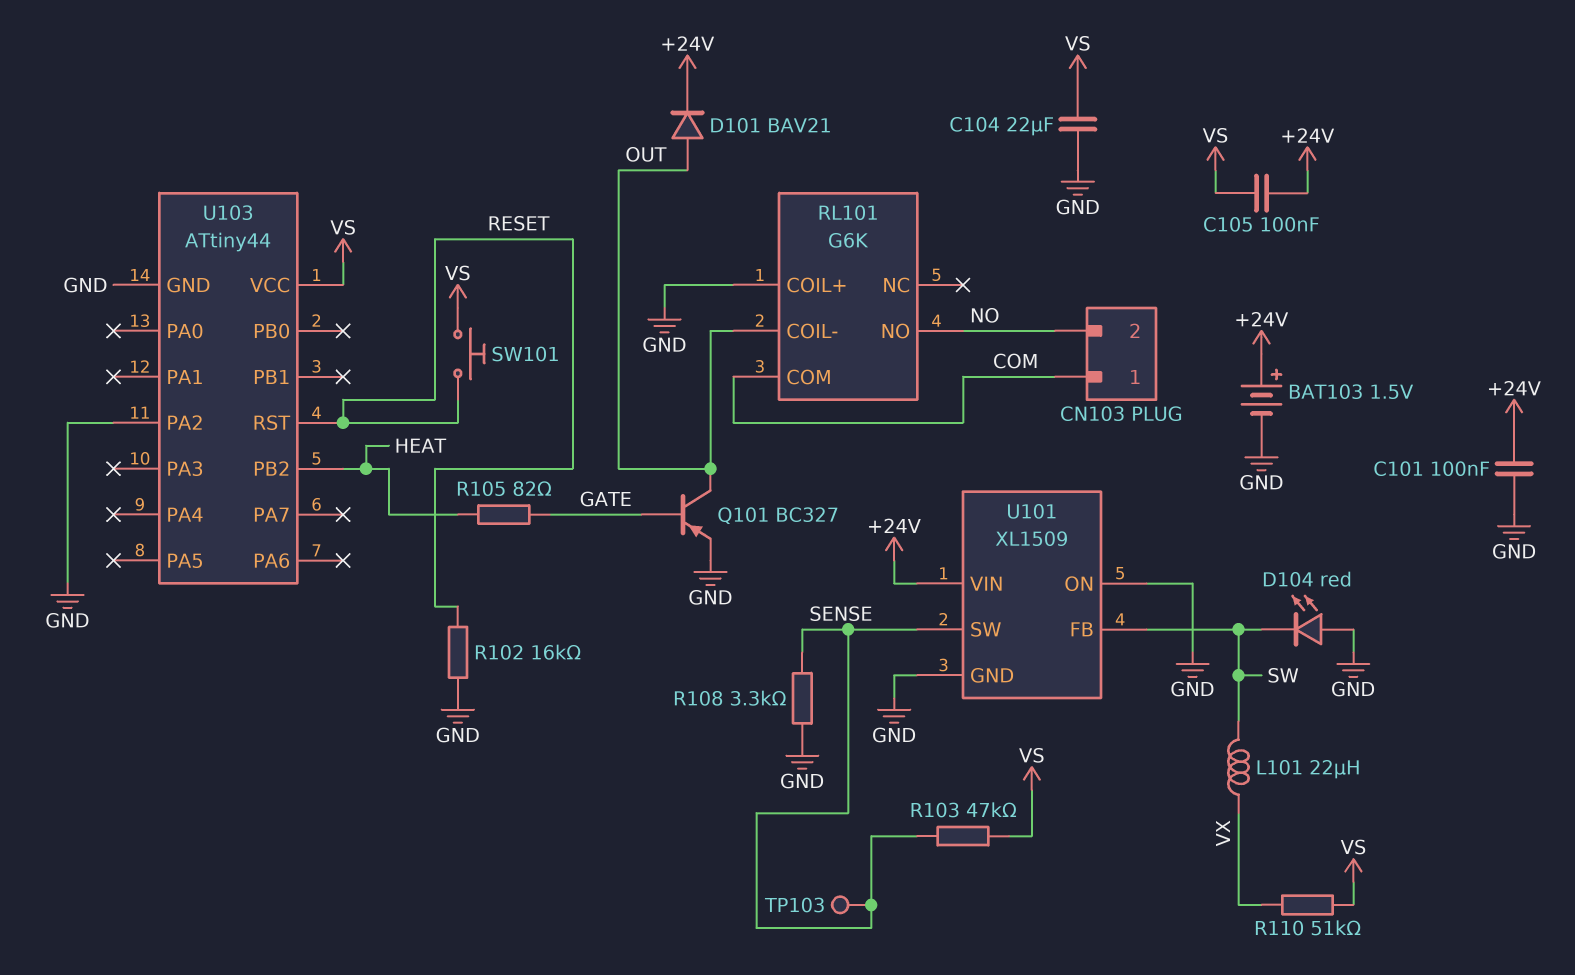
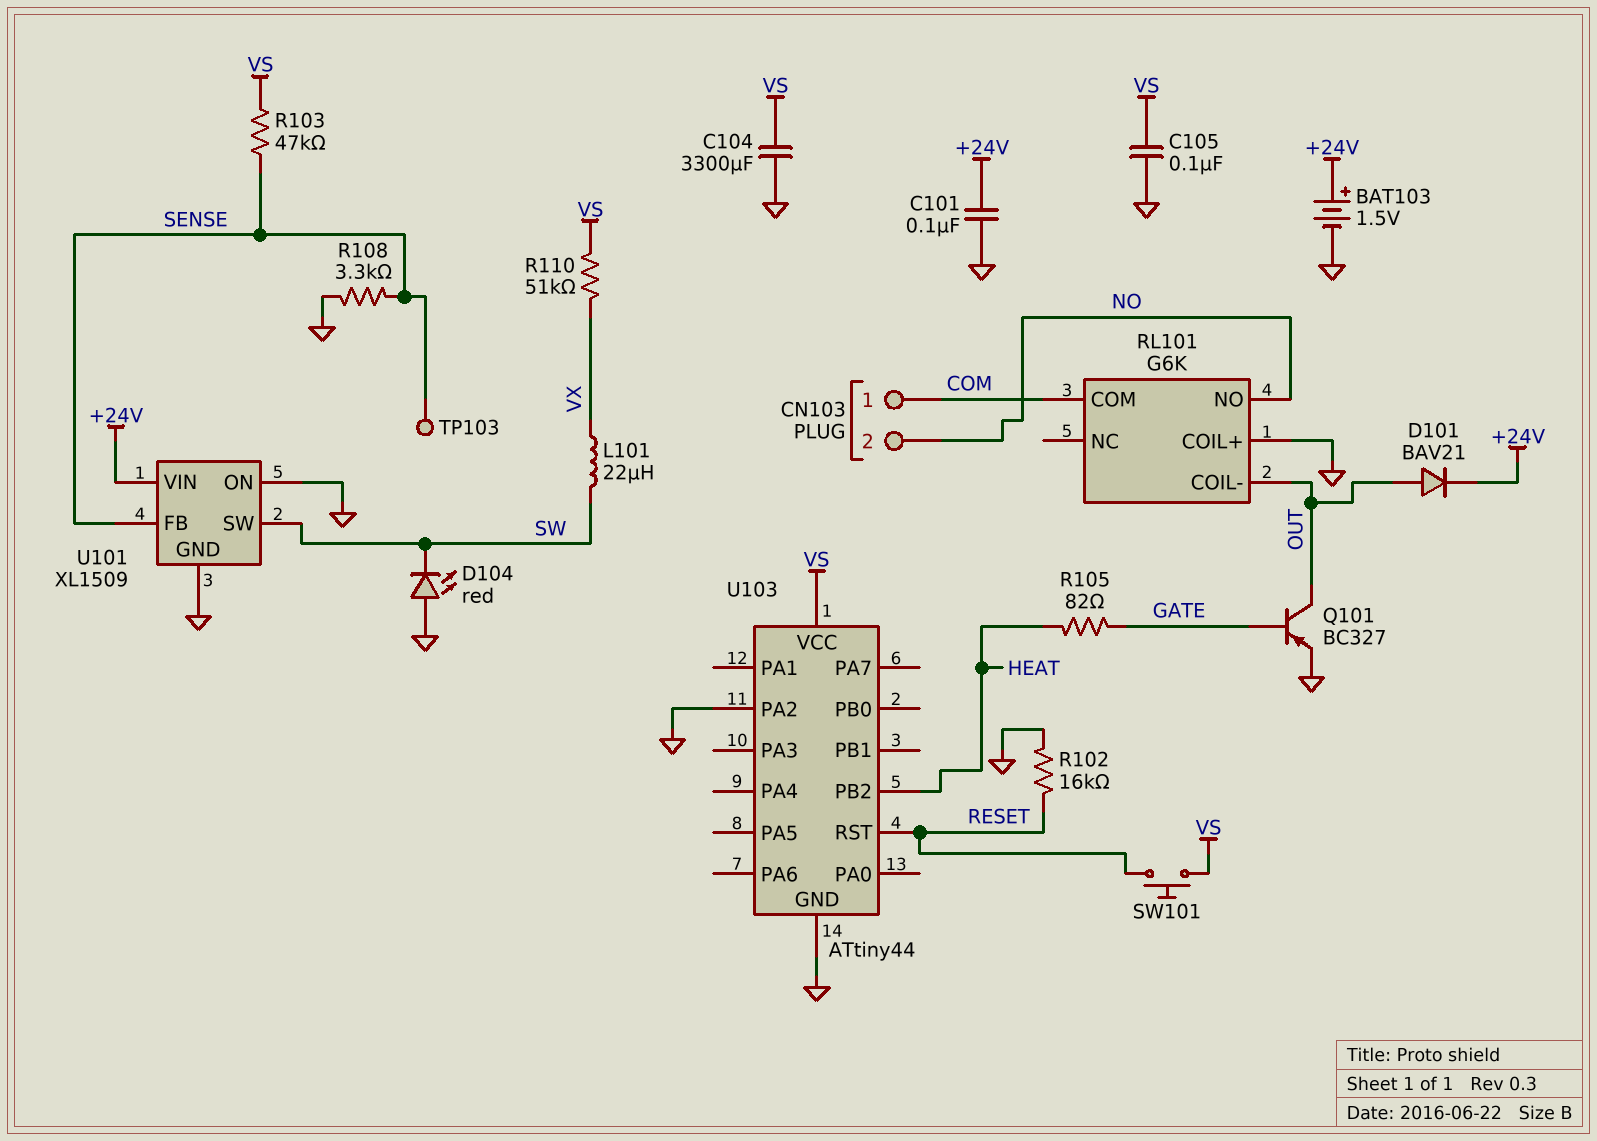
C104: 22uF (GND, VS) -> 3300uF (GND, VS)
C105: 100nF (+24V, VS) -> 100nF (GND, VS)
U101 pin FB: SW -> SENSE
U101 pin SW: SENSE -> SW

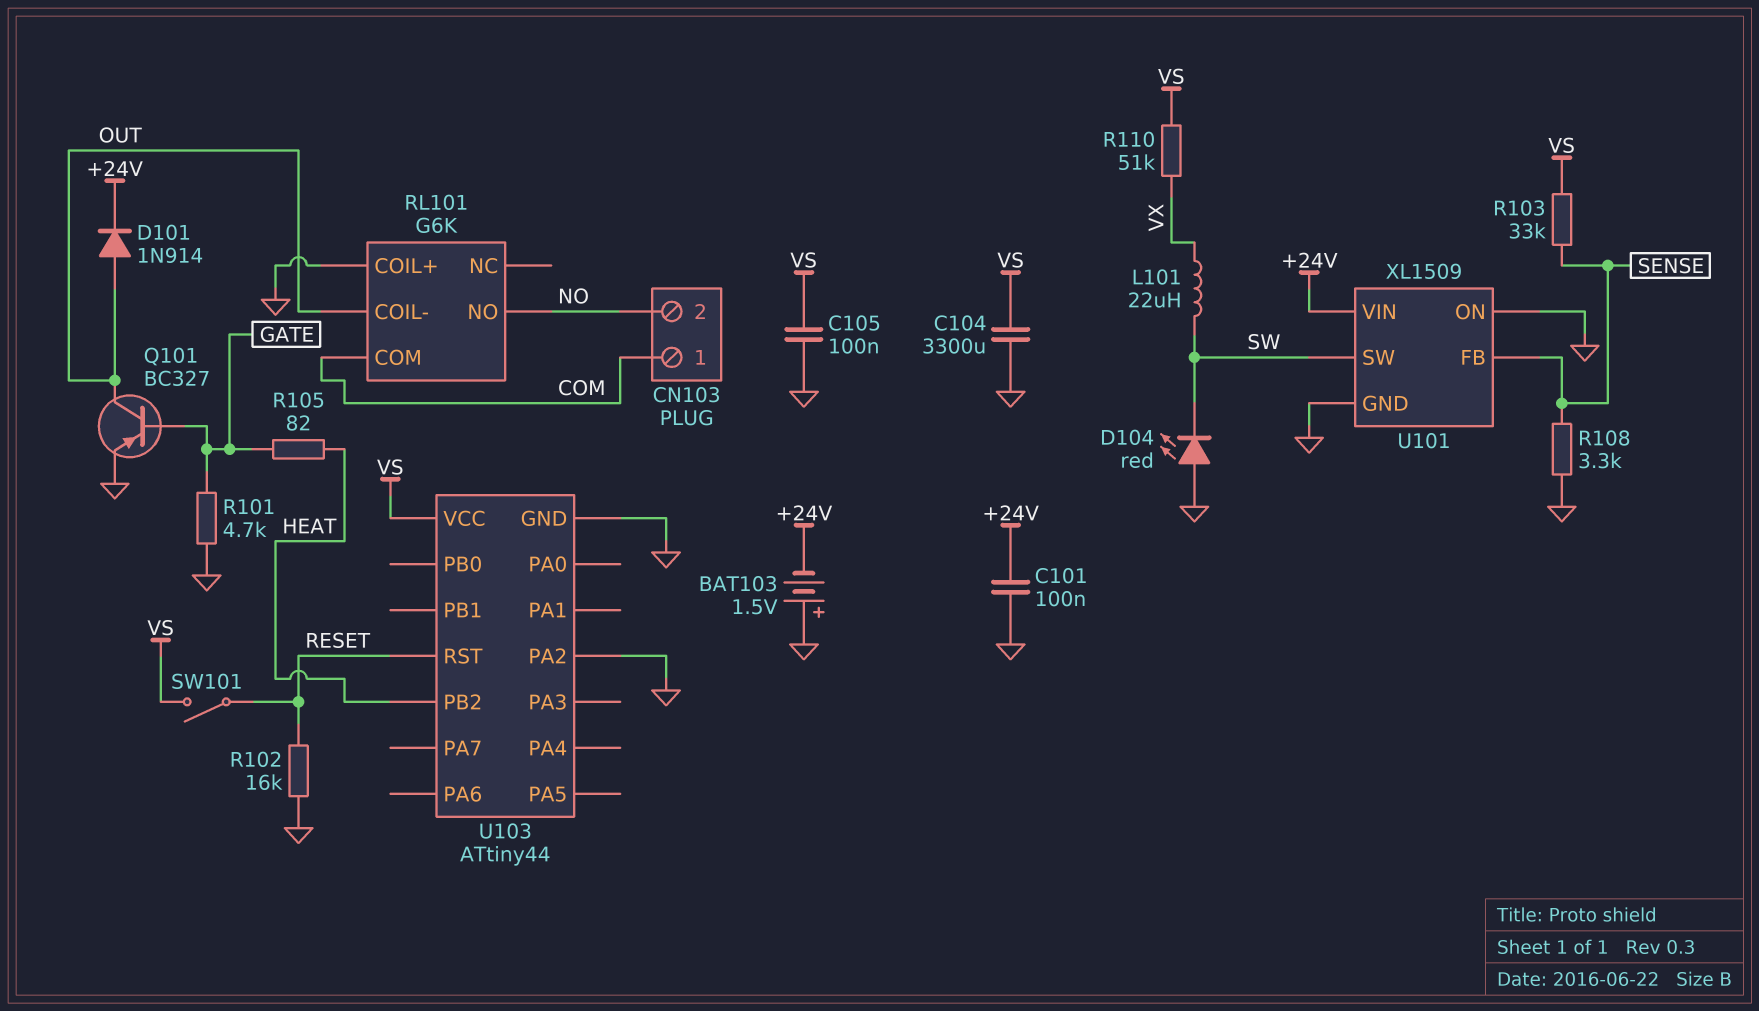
BAT103: 1.5V (plus +24V, minus GND) -> 1.5V (plus GND, minus +24V)
D101: diode BAV21 (A OUT, K +24V) -> diode 1N914 (A OUT, K +24V)
R101: none -> 4.7k (GATE, GND)
R103: 47k (SENSE, VS) -> 33k (SENSE, VS)
SW101: button (RESET, VS) -> switch (RESET, VS)
TP103: test point (SENSE) -> none

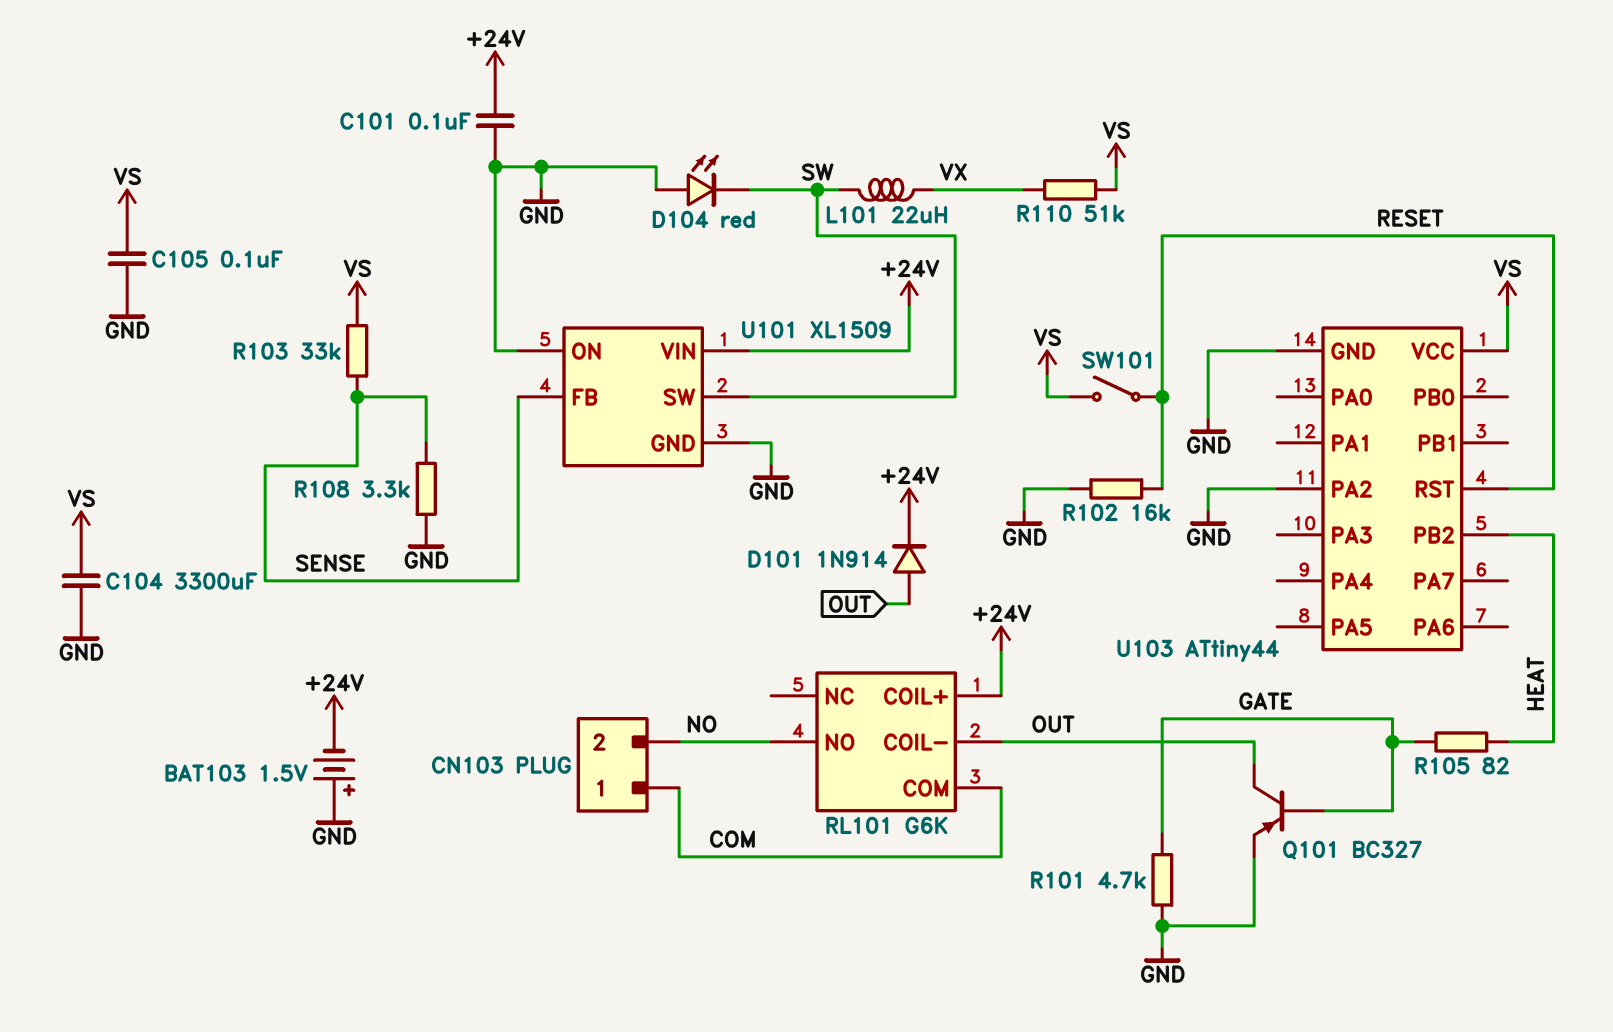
RL101 pin COIL+: GND -> +24V

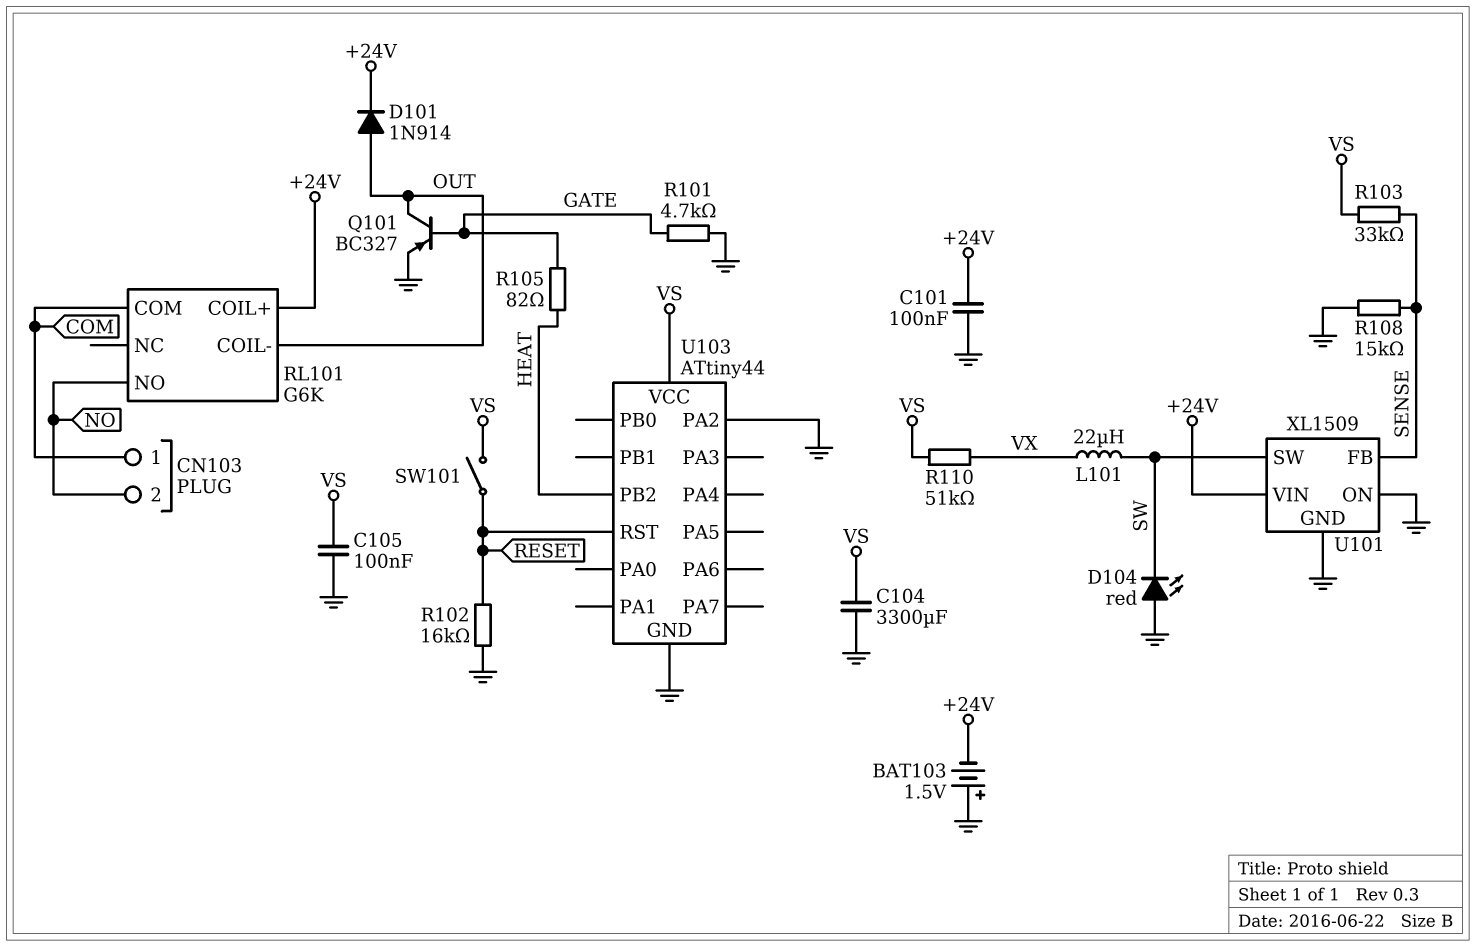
R108: 3.3k (GND, SENSE) -> 15k (GND, SENSE)

